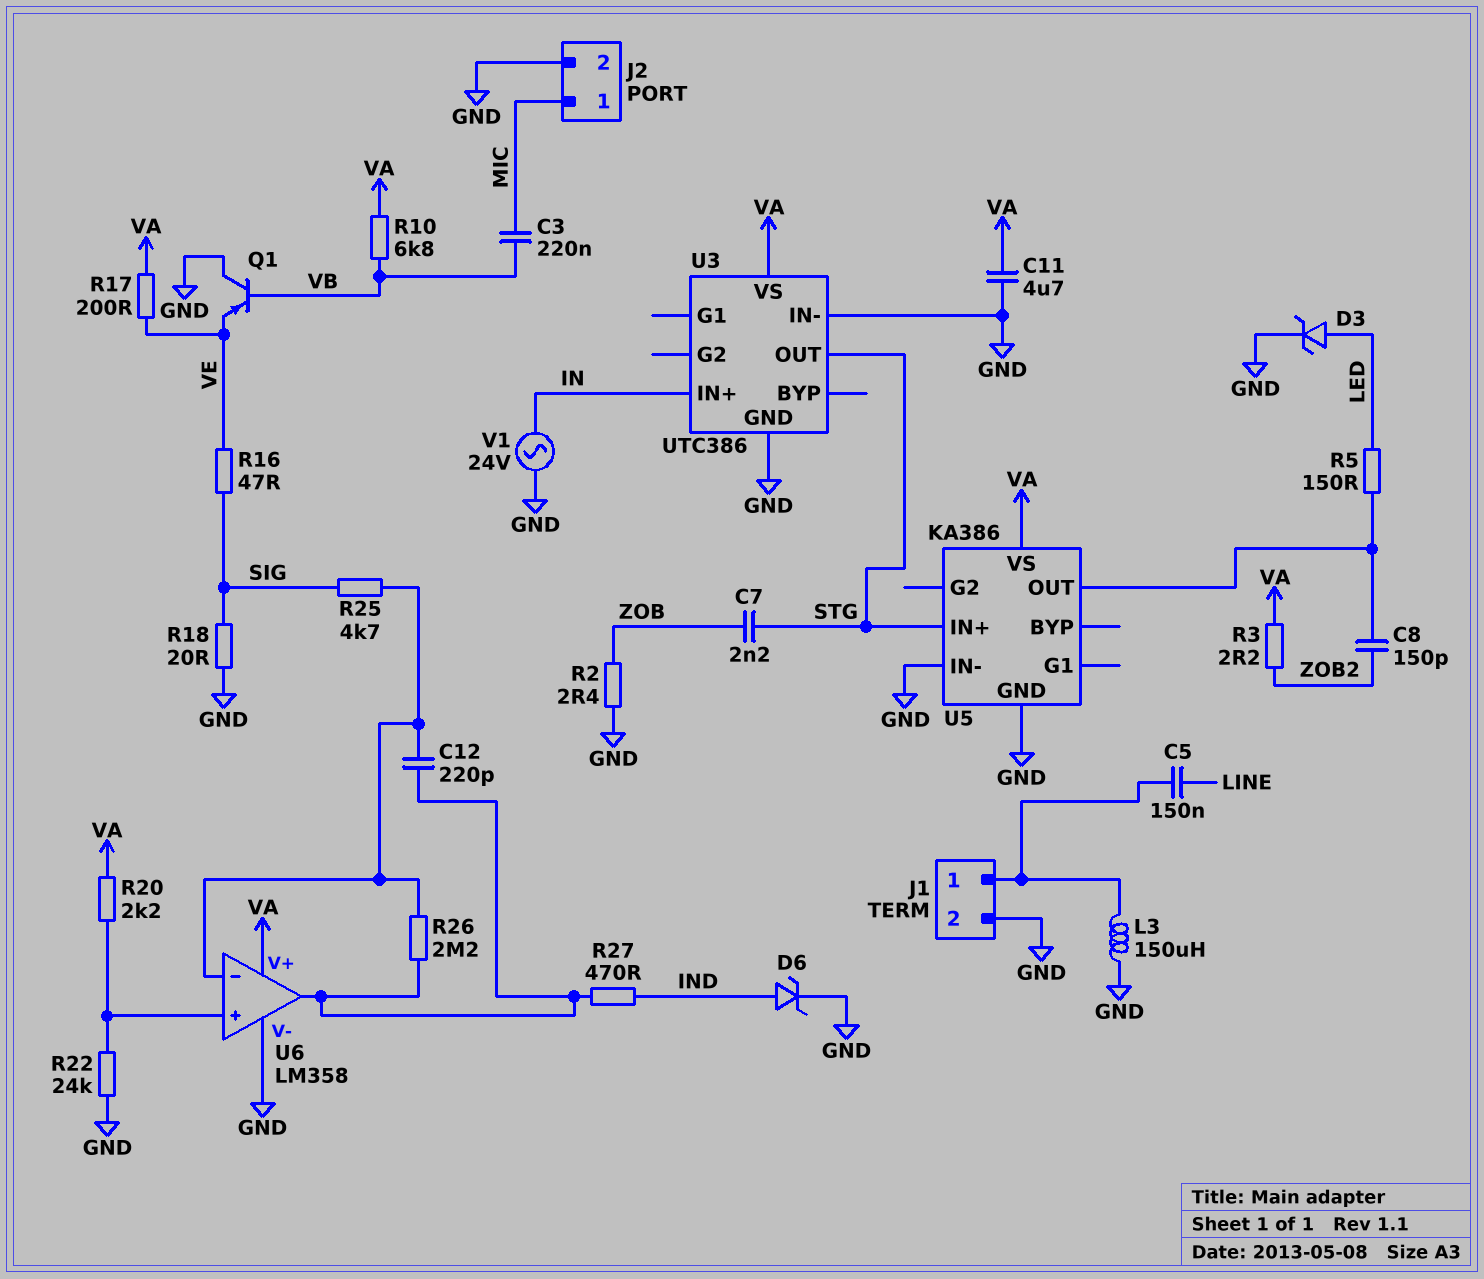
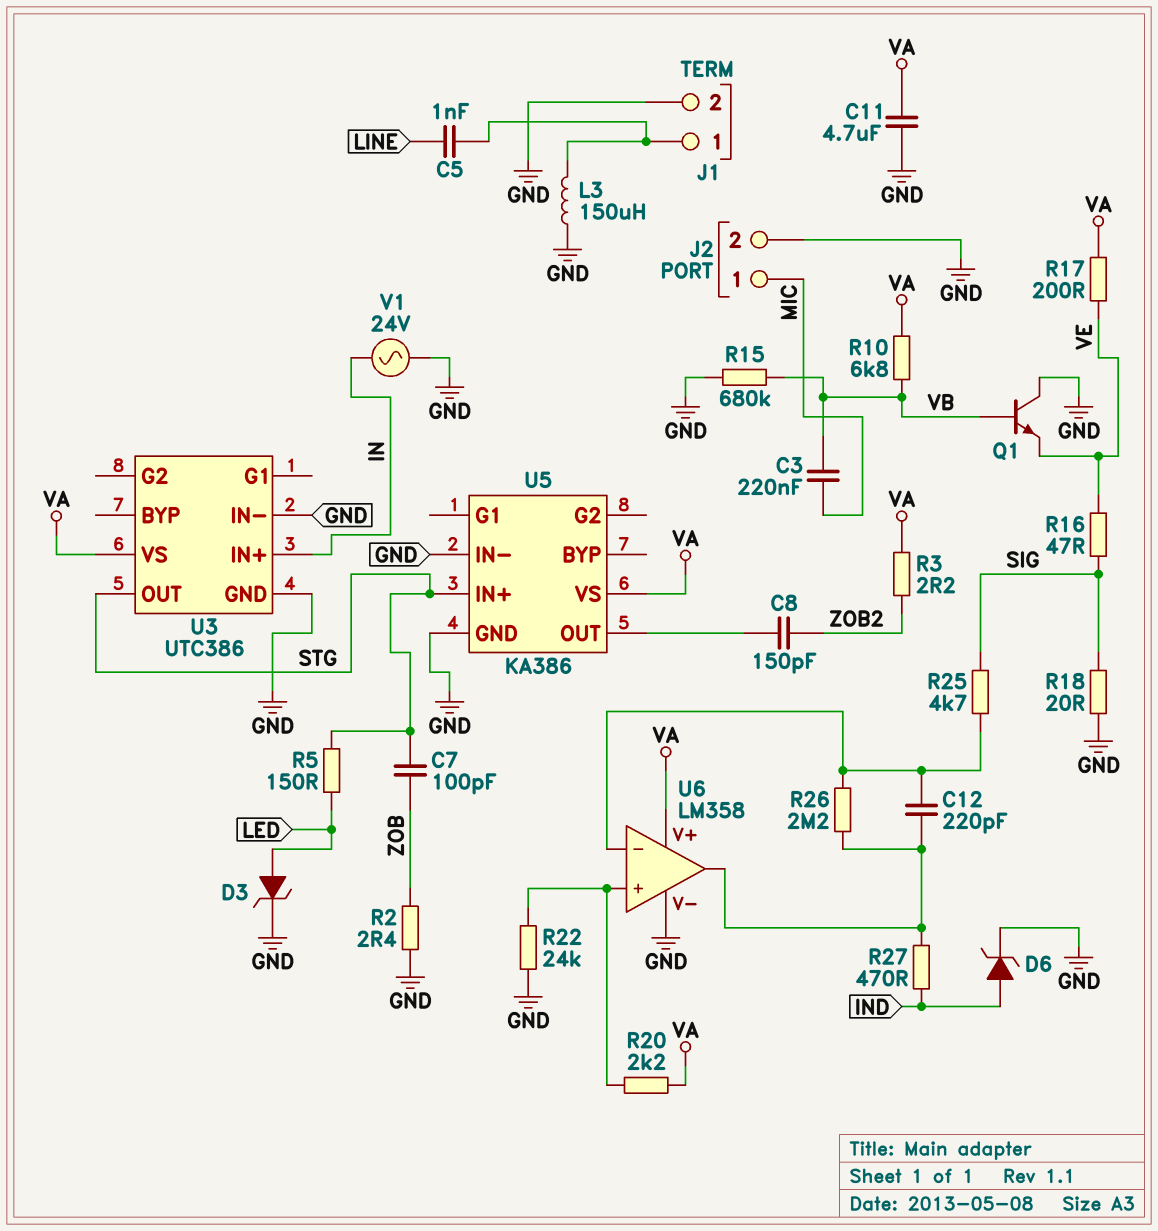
C5: 150nF (J1/1, LINE) -> 1nF (J1/1, LINE)
C7: 2.2nF (STG, ZOB) -> 100pF (STG, ZOB)
Q1: PNP (B VB, C GND, E VE) -> NPN (B VB, C GND, E VE)
R5: 150 (LED, U5/OUT) -> 150 (LED, STG)
R15: none -> 680k (GND, VB)

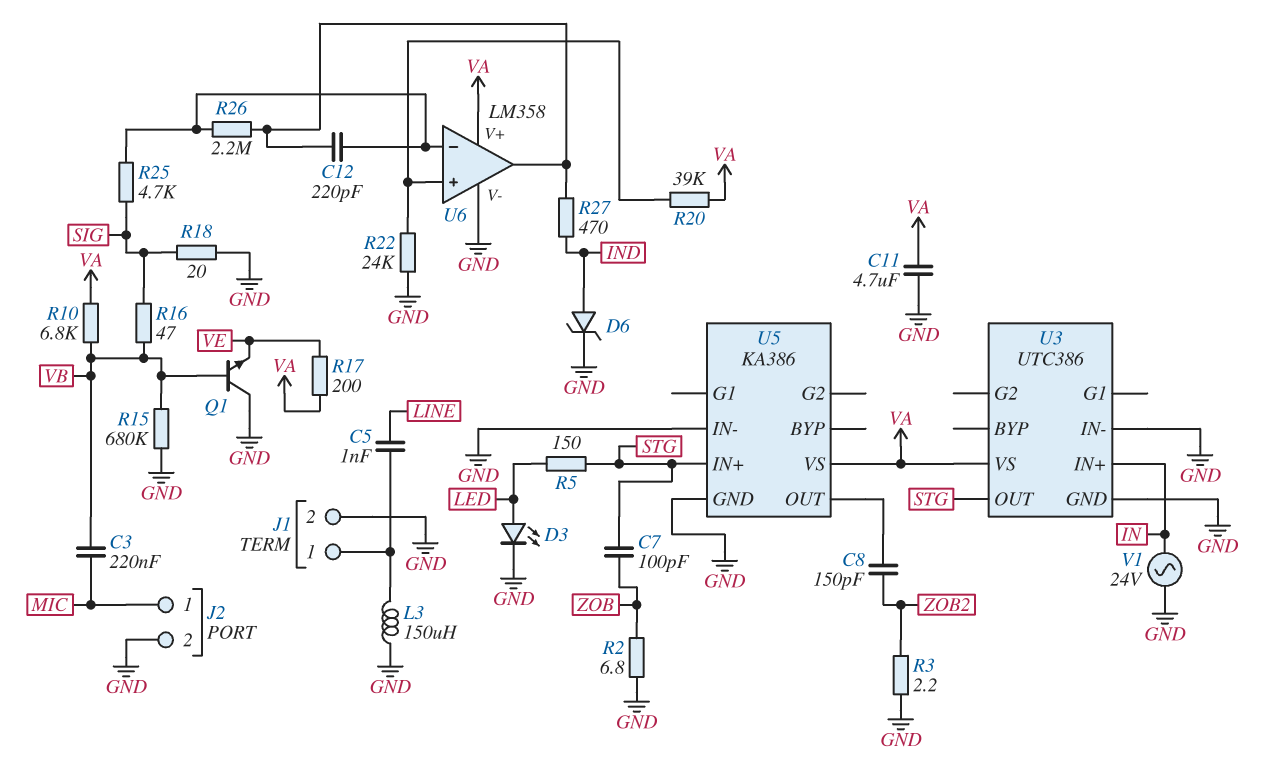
D3: zener (A LED, K GND) -> LED (A LED, K GND)
R2: 2.4 (GND, ZOB) -> 6.8 (GND, ZOB)
R3: 2.2 (VA, ZOB2) -> 2.2 (GND, ZOB2)
R16: 47 (SIG, VE) -> 47 (SIG, VB)
R20: 2.2k (U6/in+, VA) -> 39k (U6/in+, VA)

